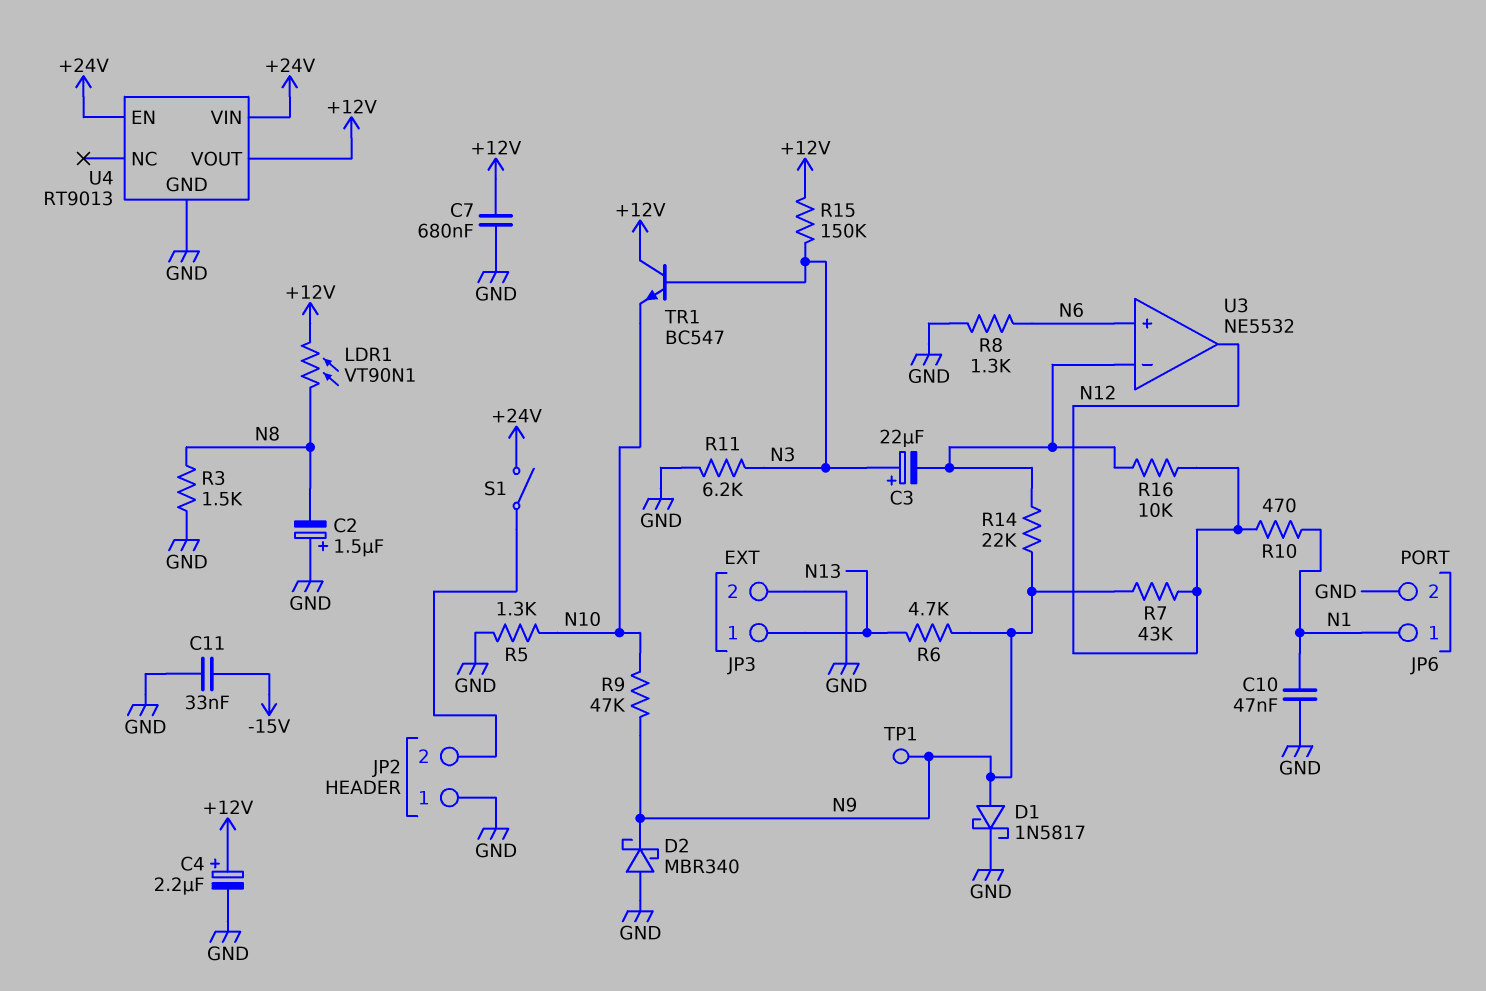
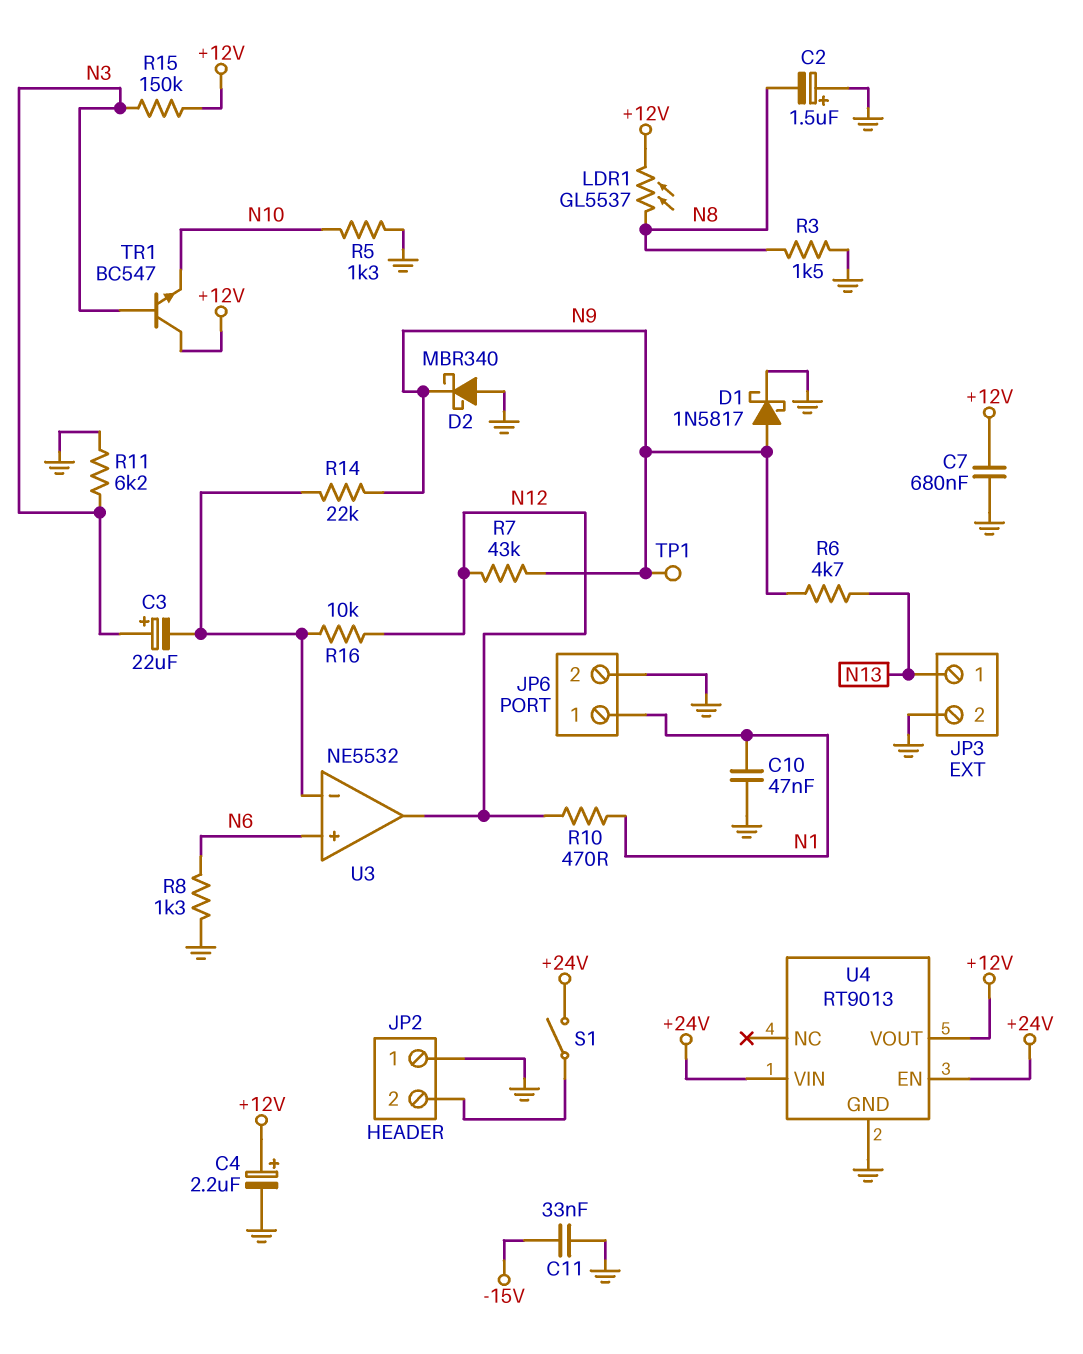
LDR1: VT90N1 (+12V, N8) -> GL5537 (+12V, N8)
R9: 47k (N9, N10) -> none

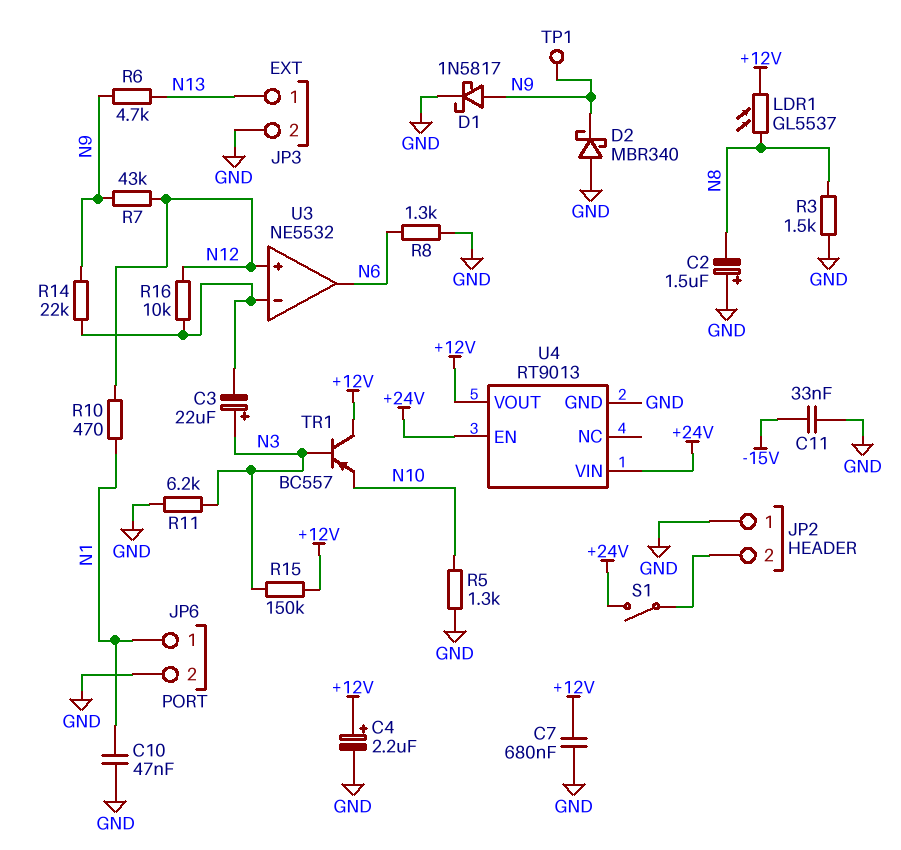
TR1: NPN BC547 (B N3, C +12V, E N10) -> PNP BC557 (B N3, C +12V, E N10)
U3 pin in+: N6 -> N12
U3 pin out: N12 -> N6

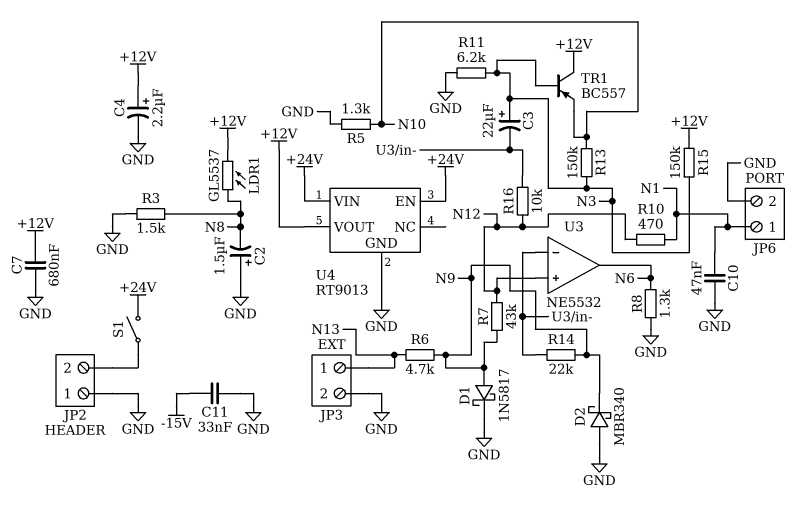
R13: none -> 150k (N3, N10)
TP1: test point (N9) -> none

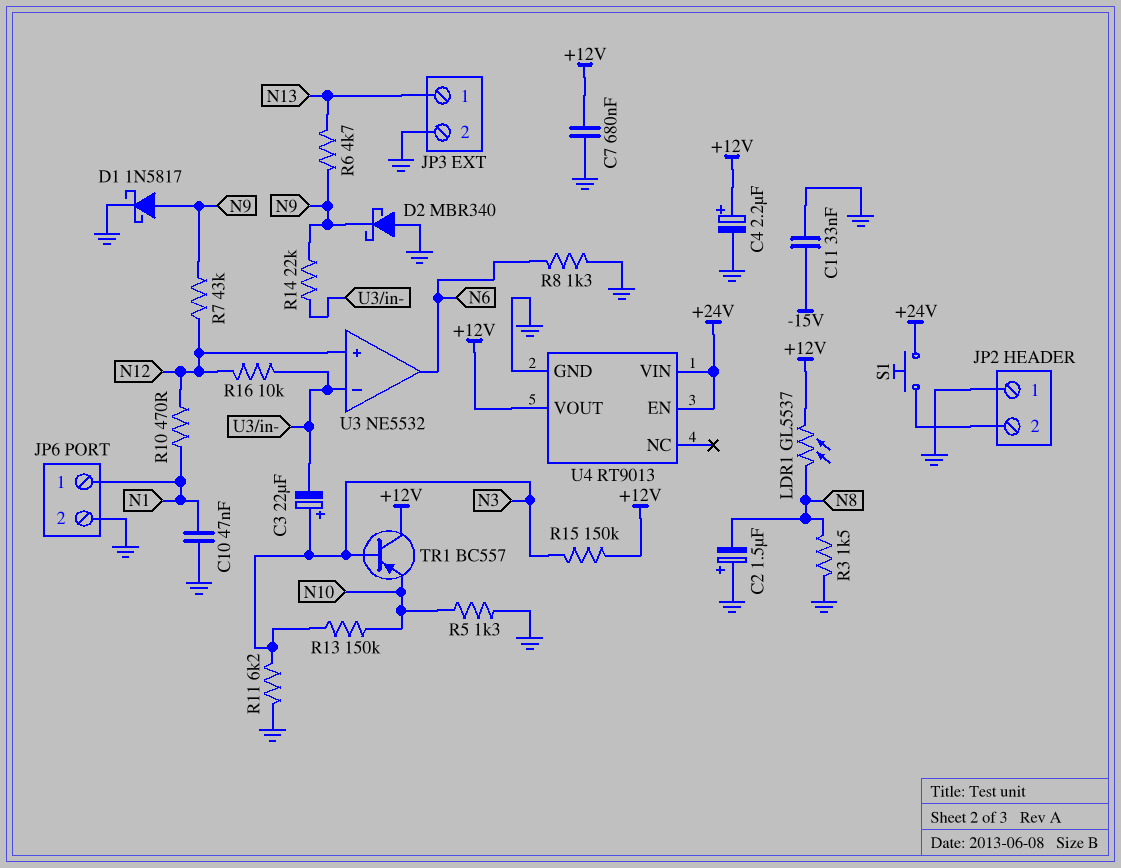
S1: switch (+24V, JP2/2) -> button (+24V, JP2/2)

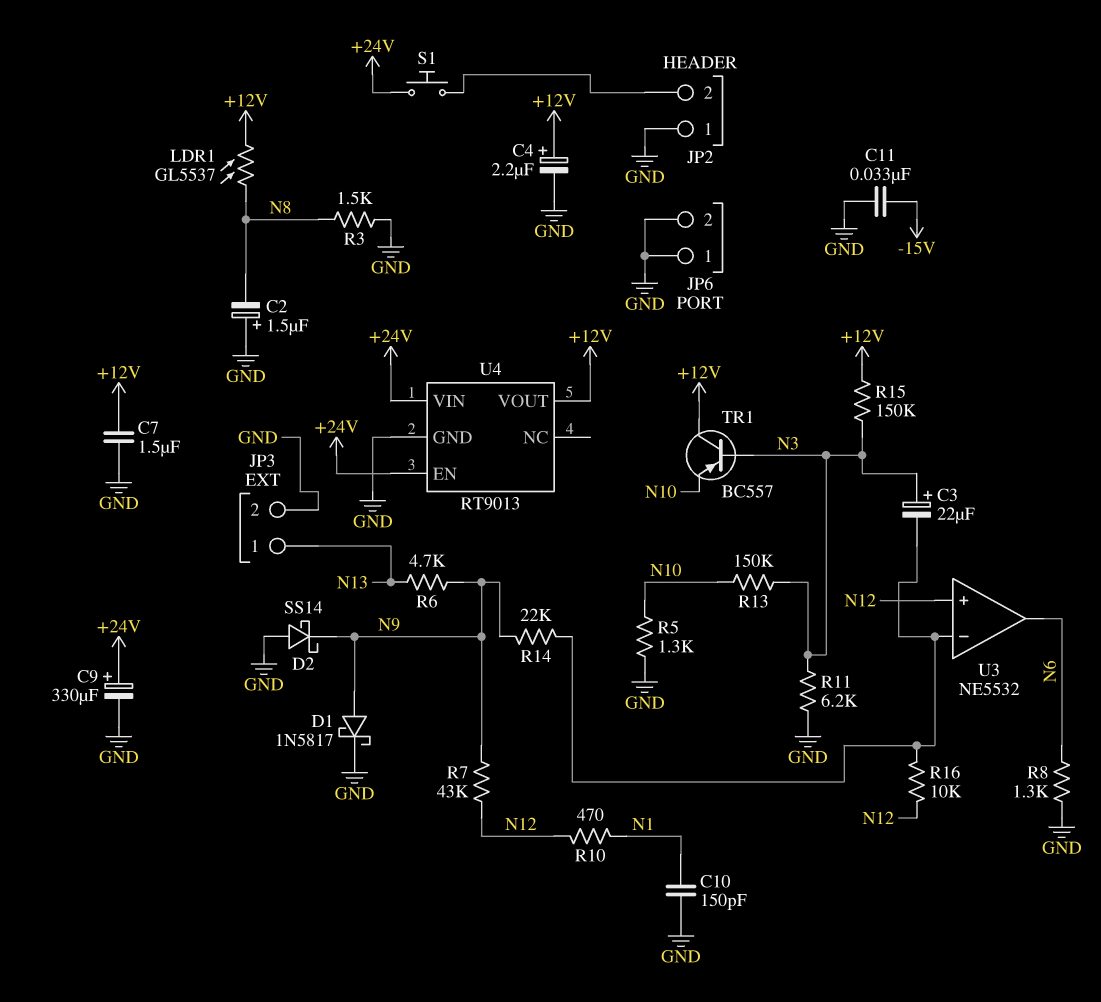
C7: 680nF (+12V, GND) -> 1.5uF (+12V, GND)
C9: none -> 330uF (plus +24V, minus GND)
C10: 47nF (GND, N1) -> 150pF (GND, N1)
D2: schottky MBR340 (A GND, K N9) -> schottky SS14 (A GND, K N9)
JP6 pin 1: N1 -> GND

